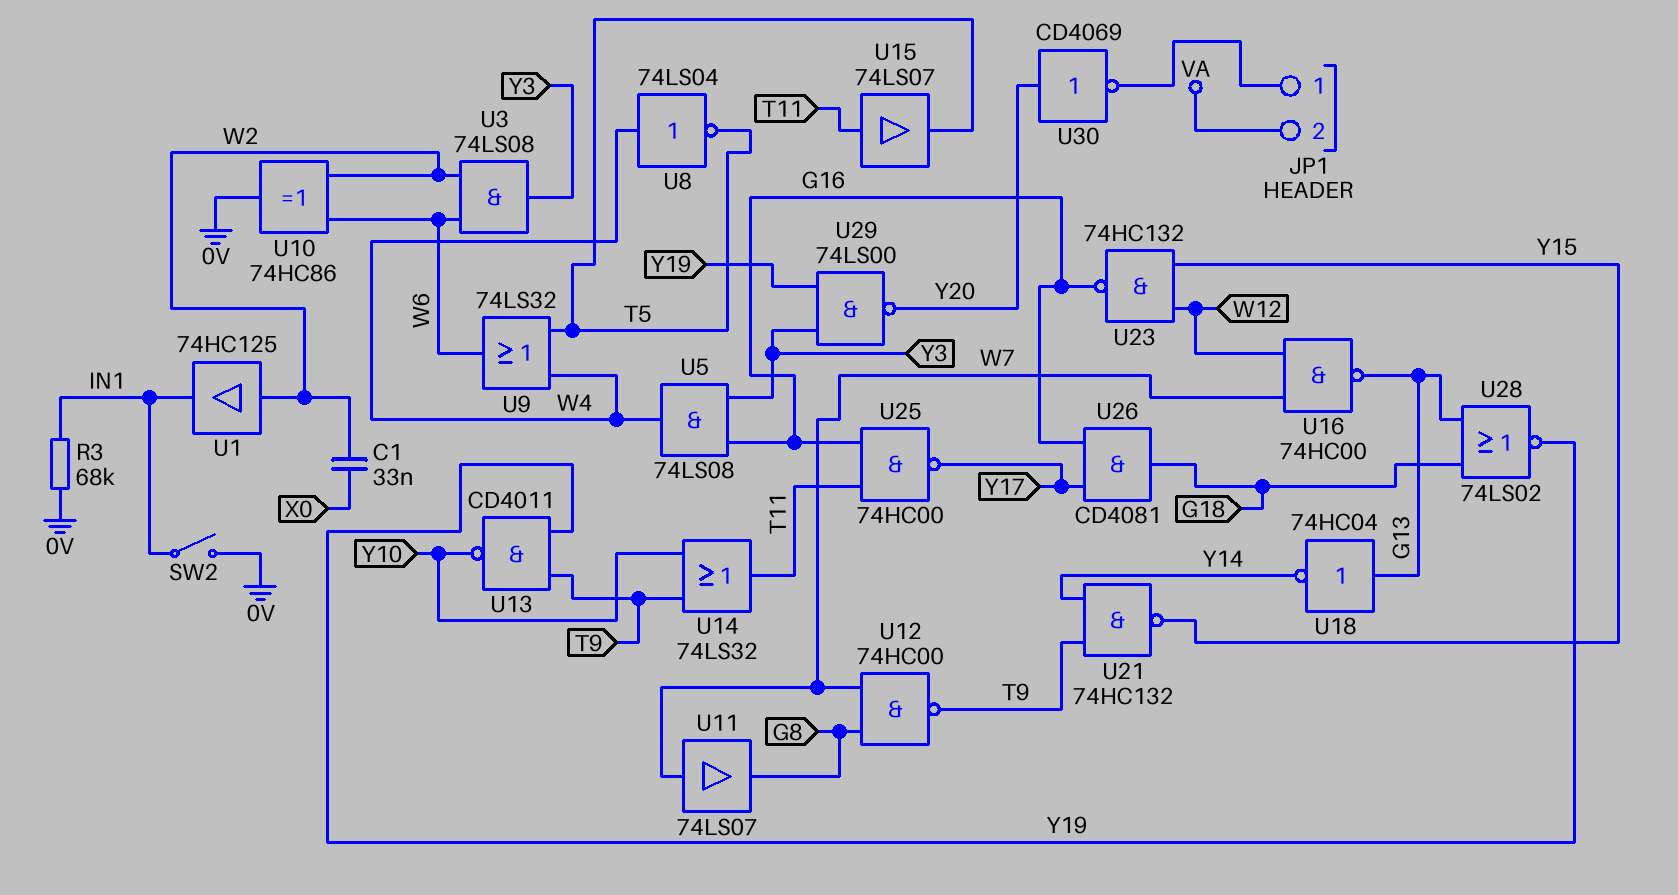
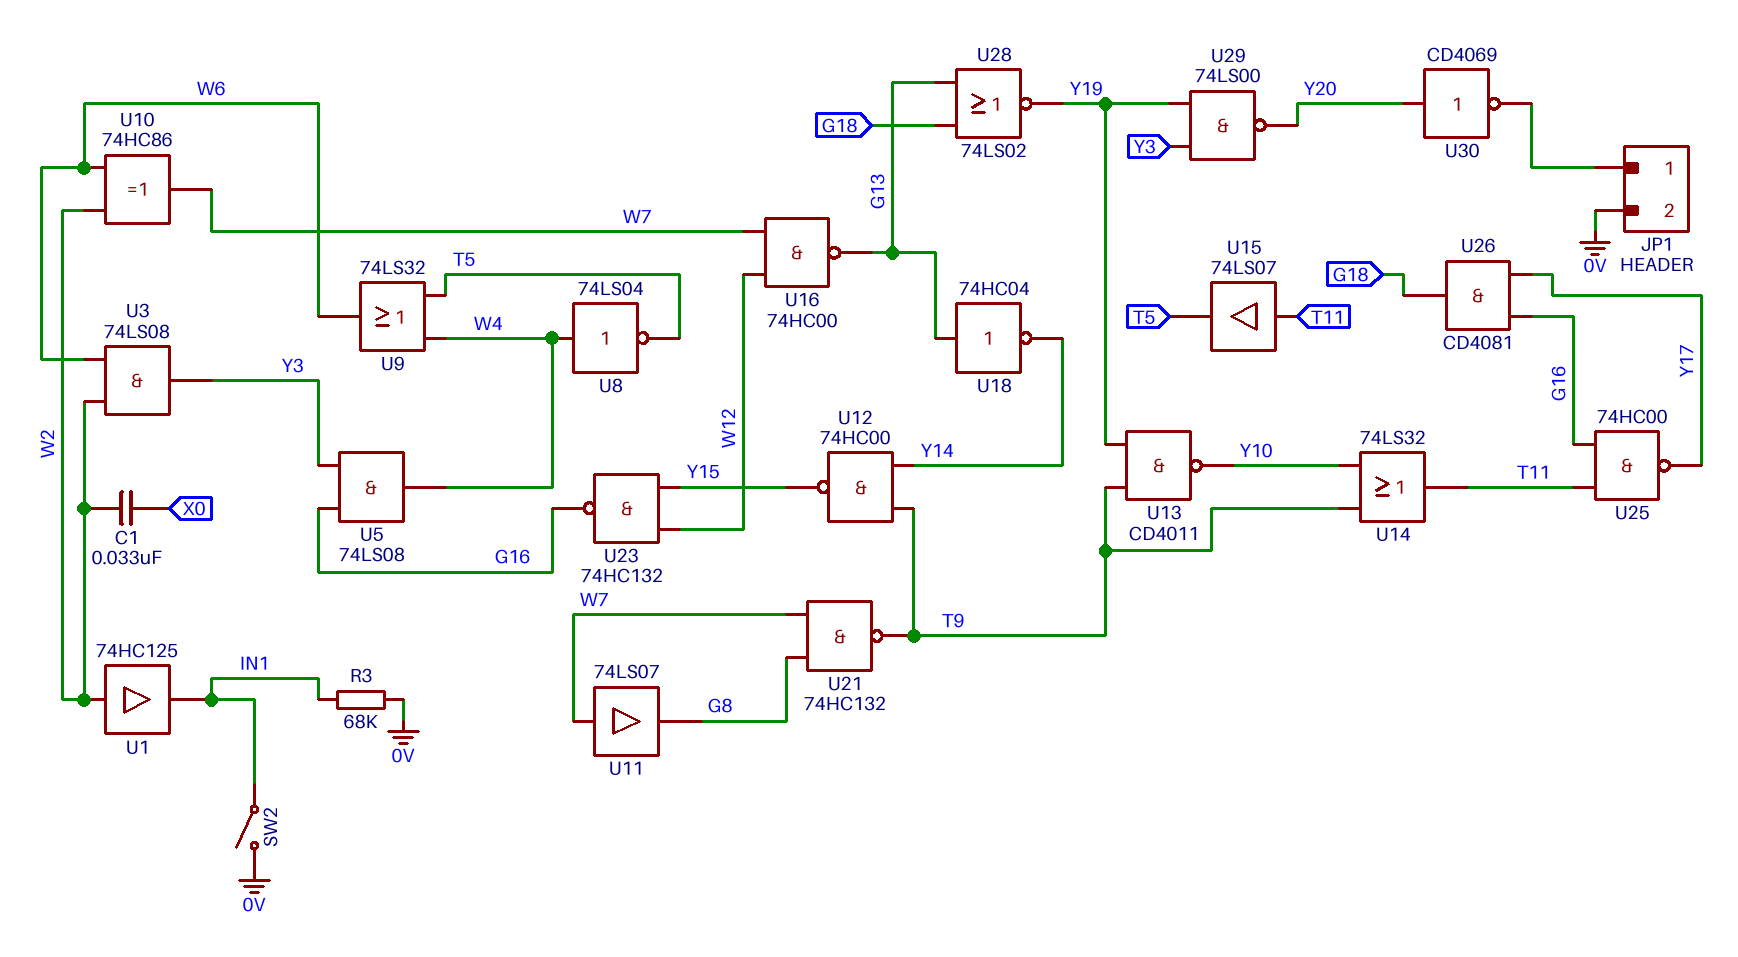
JP1 pin 2: VA -> 0V
U10: XOR 74HC86 (in W2, in W6, out 0V) -> XOR 74HC86 (in W2, in W6, out W7)
U12: NAND 74HC00 (in G8, in W7, out T9) -> NAND 74HC00 (in T9, in Y14, out Y15)
U21: NAND 74HC132 (in T9, in Y14, out Y15) -> NAND 74HC132 (in G8, in W7, out T9)

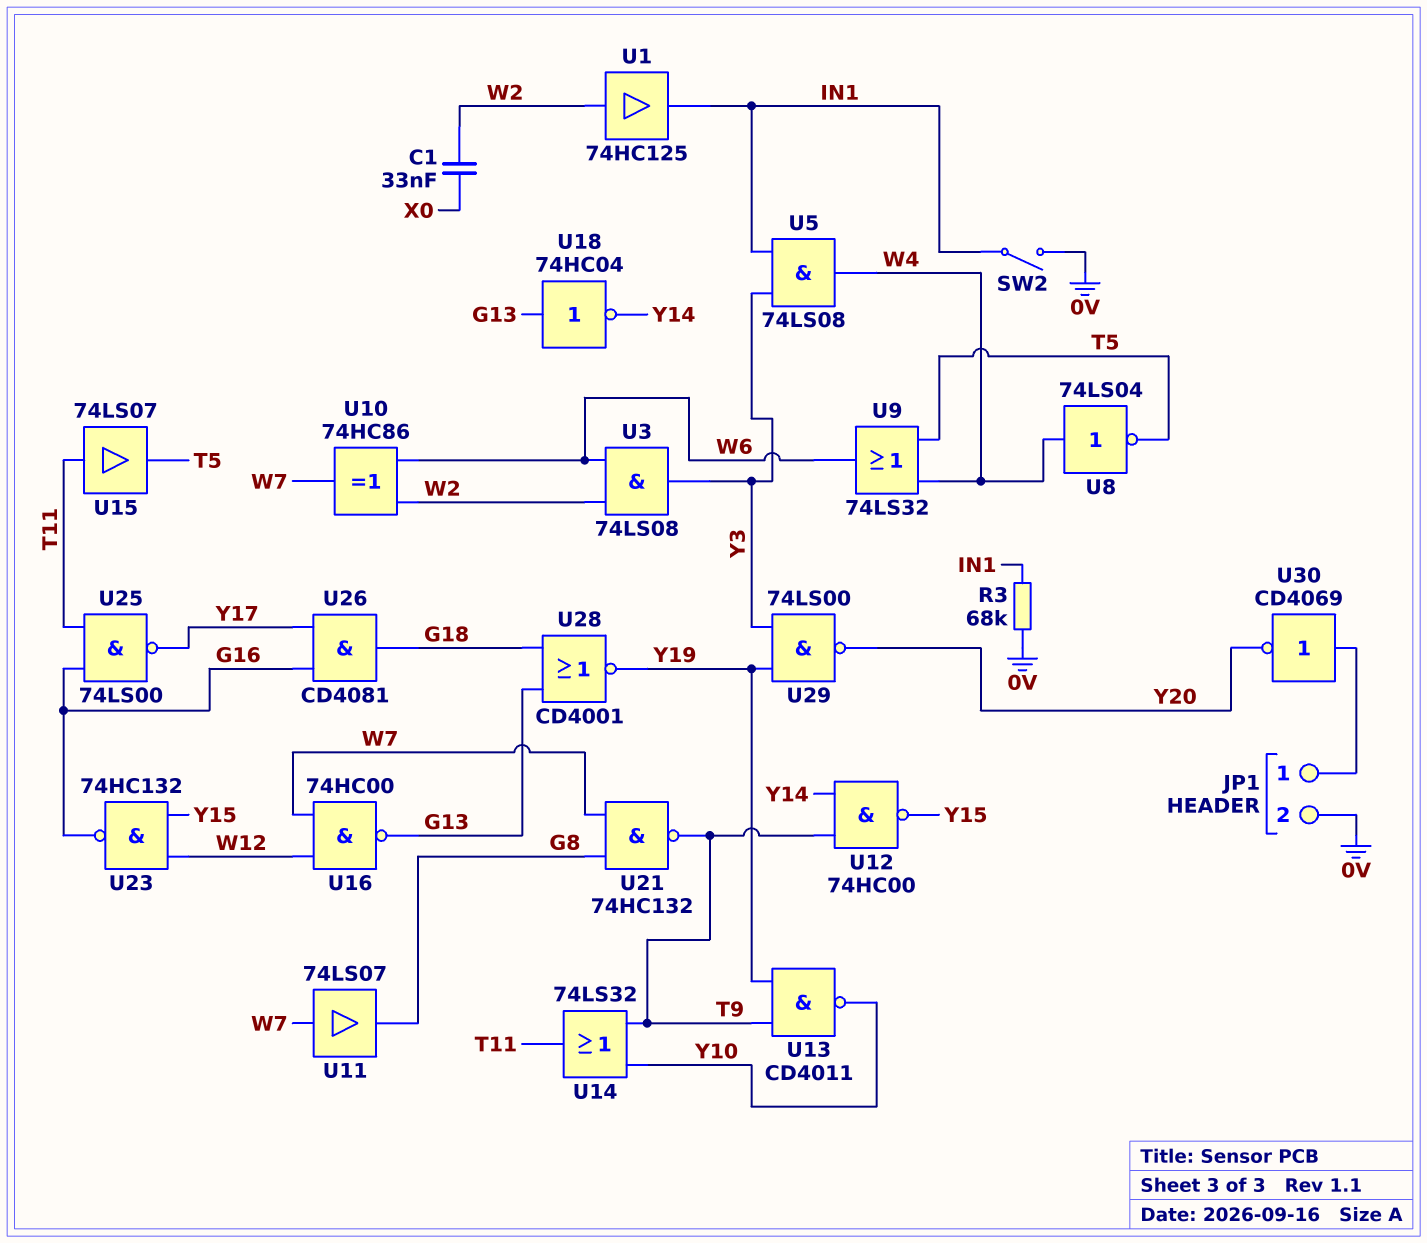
U5: AND 74LS08 (in G16, in Y3, out W4) -> AND 74LS08 (in IN1, in Y3, out W4)
U25: NAND 74HC00 (in G16, in T11, out Y17) -> NAND 74LS00 (in G16, in T11, out Y17)
U28: NOR 74LS02 (in G13, in G18, out Y19) -> NOR CD4001 (in G13, in G18, out Y19)
U30: NOT CD4069 (in Y20, out JP1/1) -> NOT CD4069 (in JP1/1, out Y20)

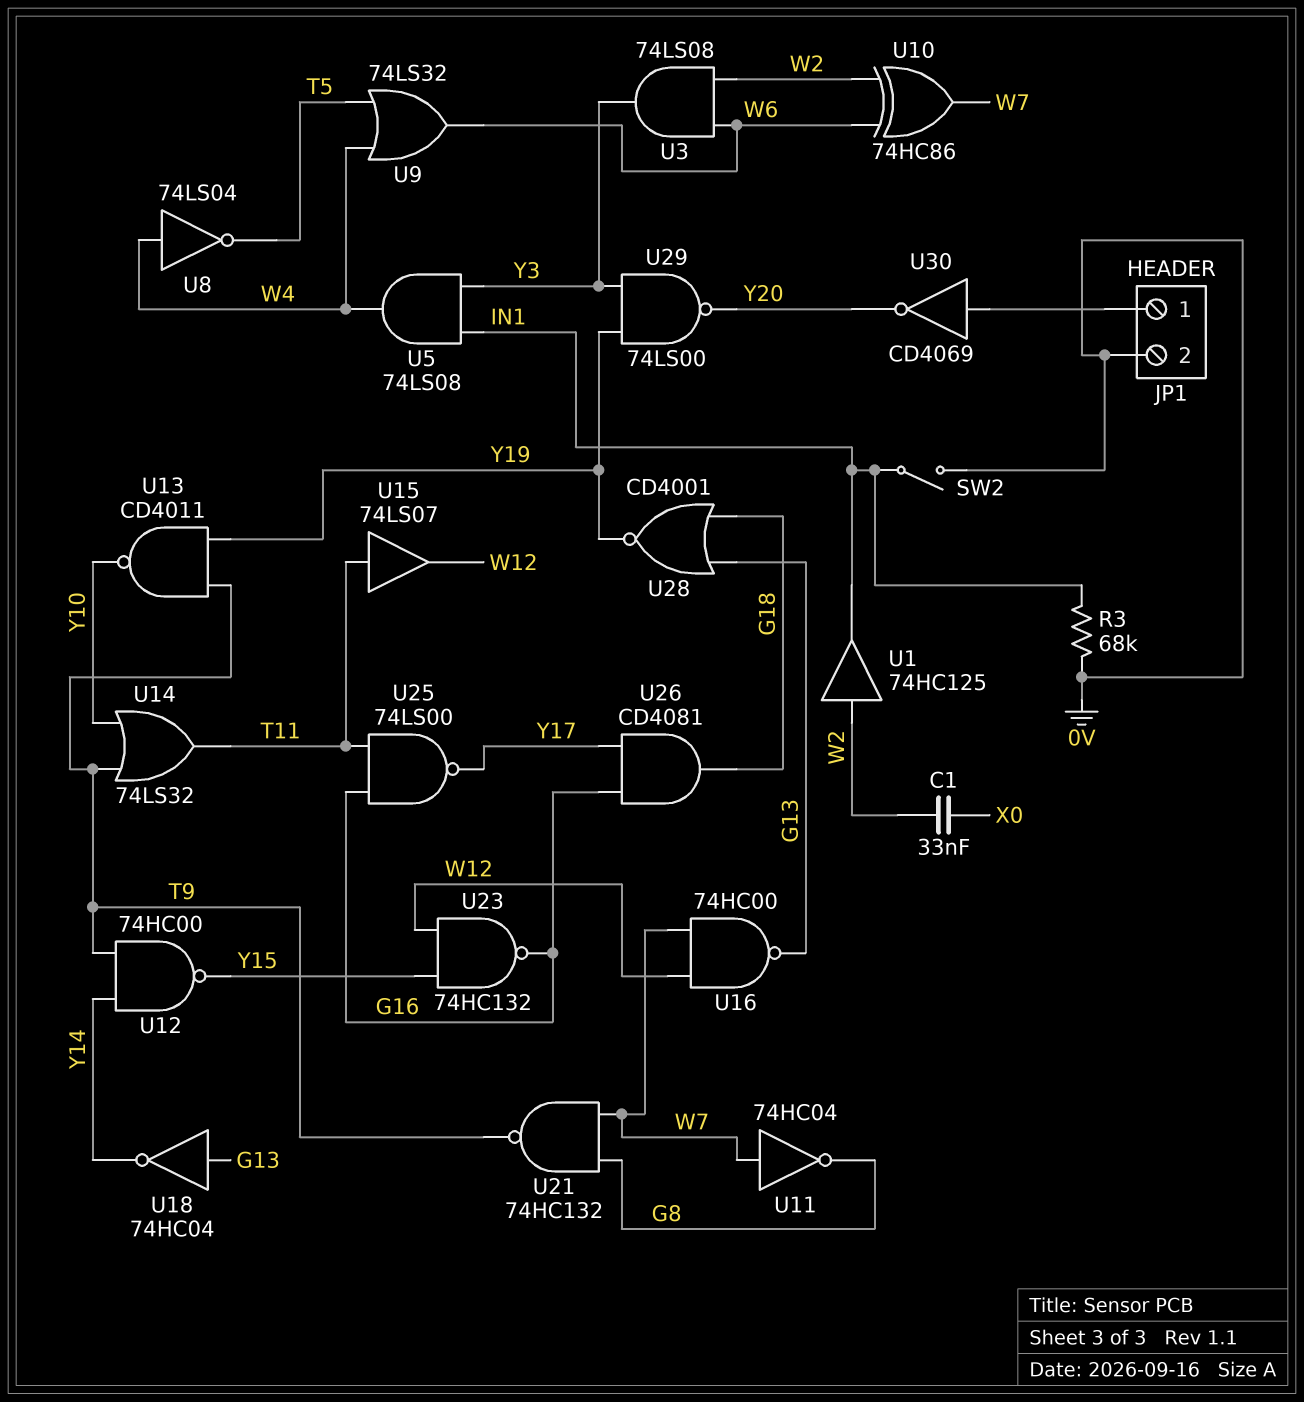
U11: buffer 74LS07 (in W7, out G8) -> NOT 74HC04 (in W7, out G8)
U15: buffer 74LS07 (in T11, out T5) -> buffer 74LS07 (in T11, out W12)

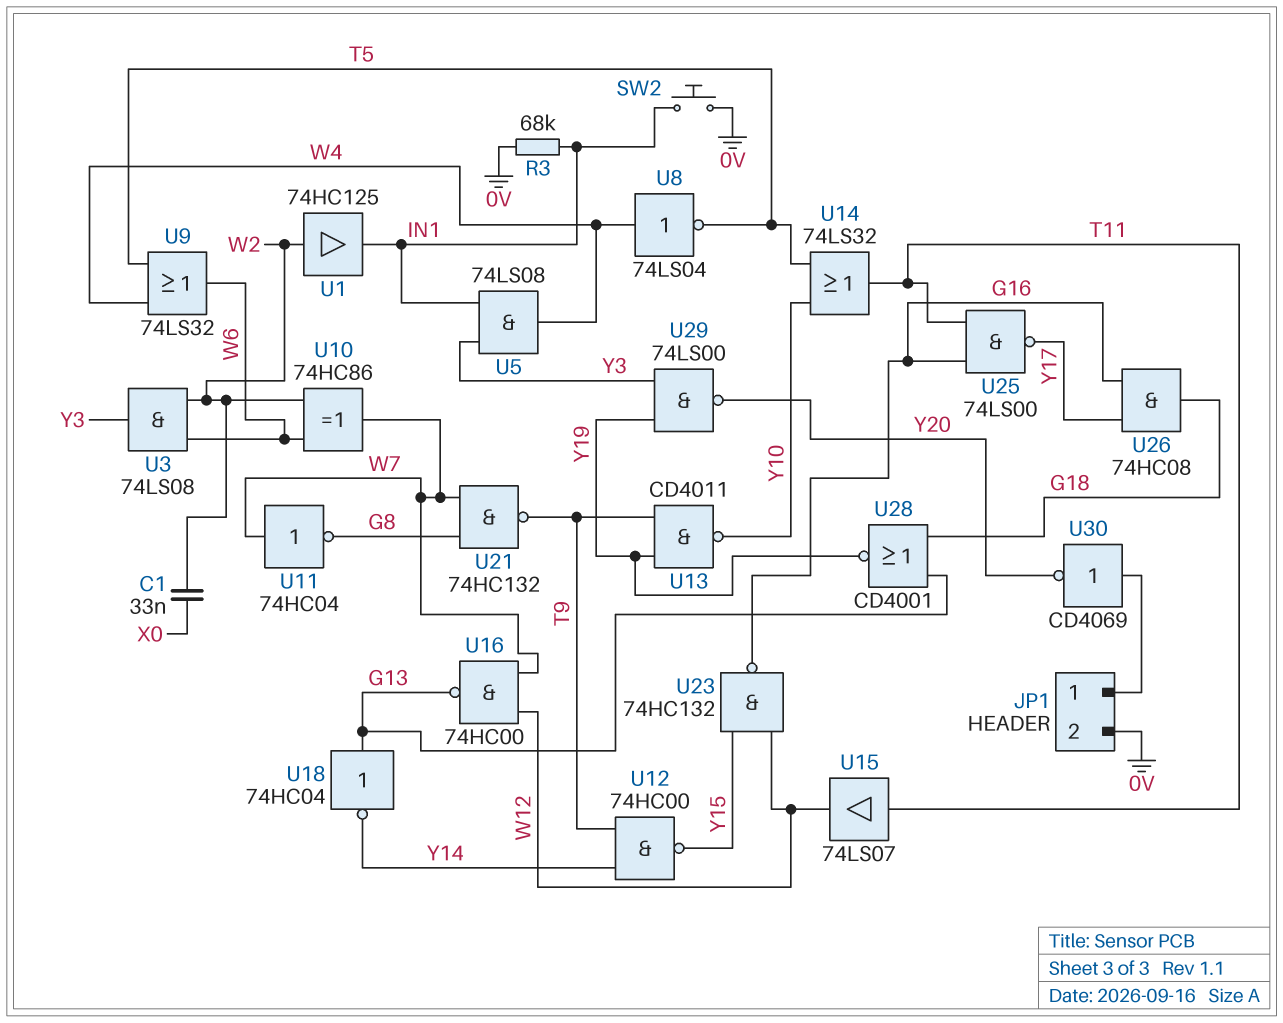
SW2: switch (0V, IN1) -> button (0V, IN1)
U14: OR 74LS32 (in T9, in Y10, out T11) -> OR 74LS32 (in T5, in Y10, out T11)
U26: AND CD4081 (in G16, in Y17, out G18) -> AND 74HC08 (in G16, in Y17, out G18)

